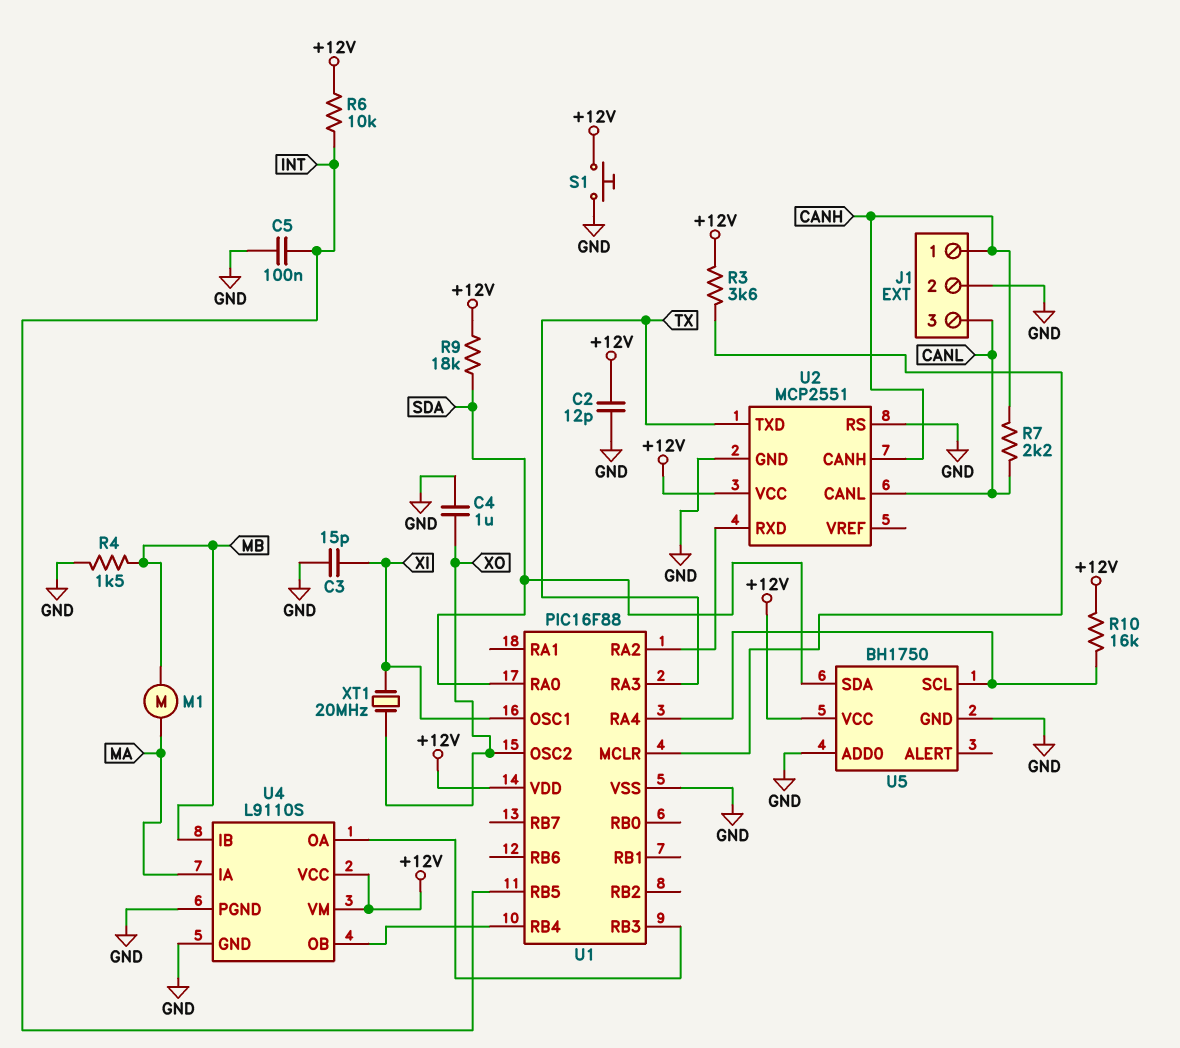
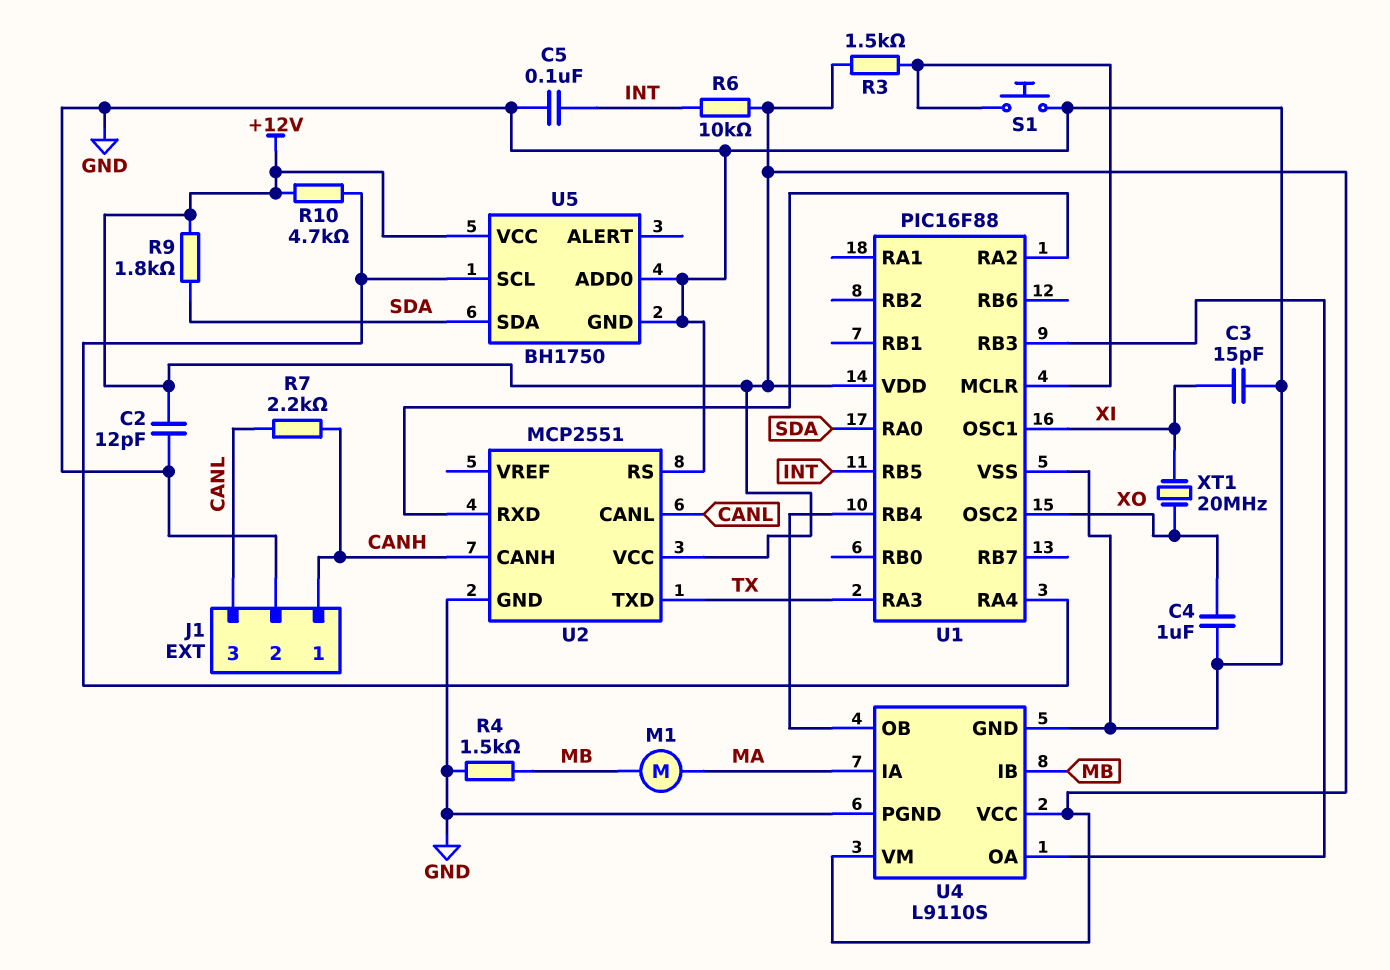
R3: 3.6k (+12V, U1/MCLR) -> 1.5k (+12V, U1/MCLR)
R9: 18k (+12V, SDA) -> 1.8k (+12V, SDA)
R10: 16k (+12V, U1/RA4) -> 4.7k (+12V, U1/RA4)
S1: button (+12V, GND) -> button (GND, U1/MCLR)

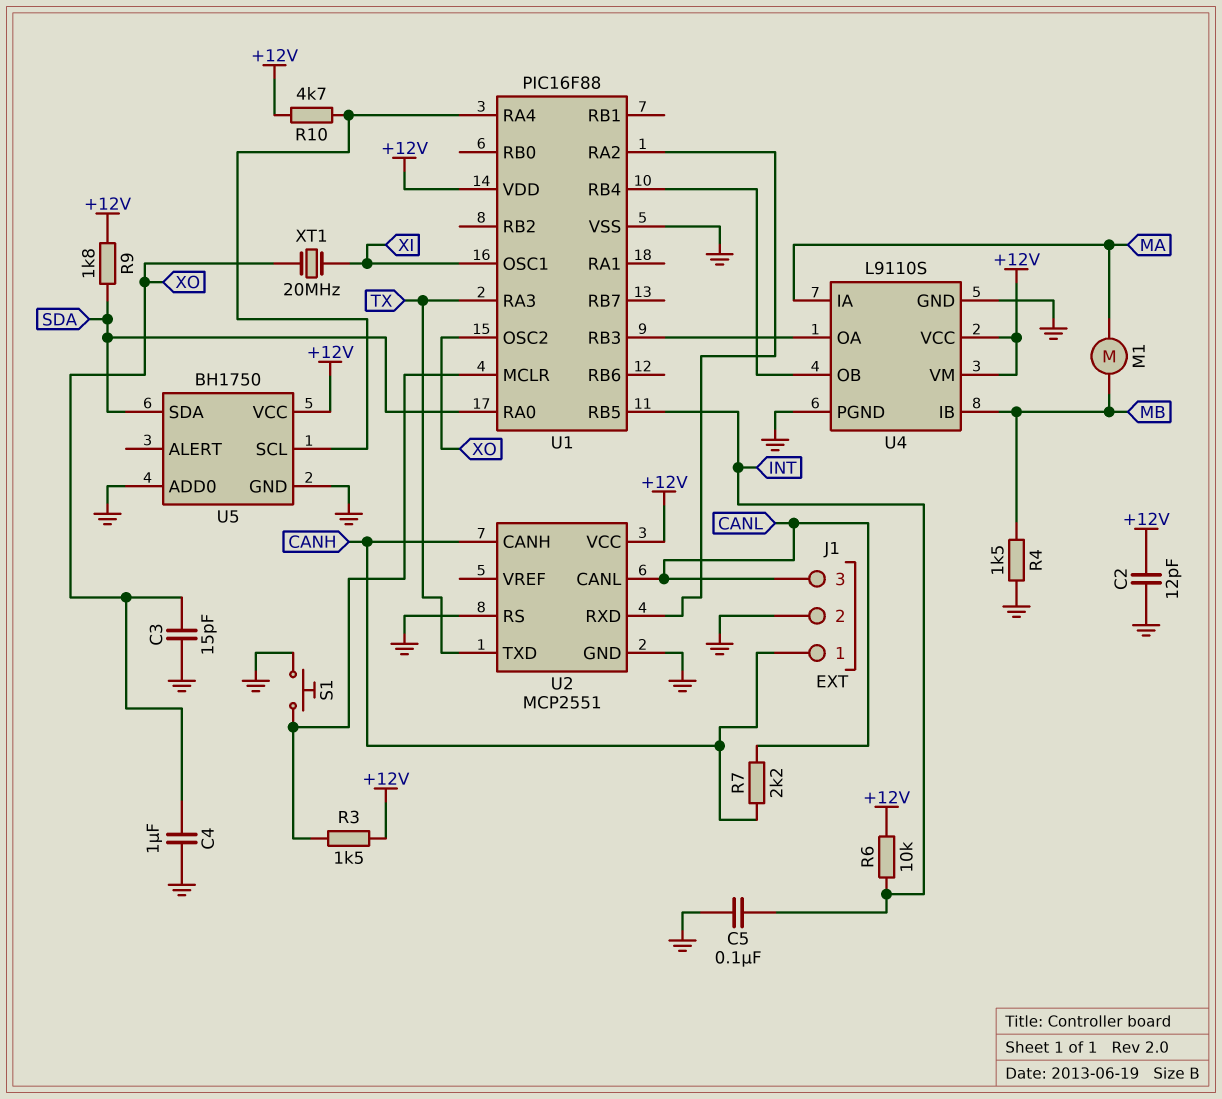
C3: 15pF (GND, XI) -> 15pF (GND, XO)

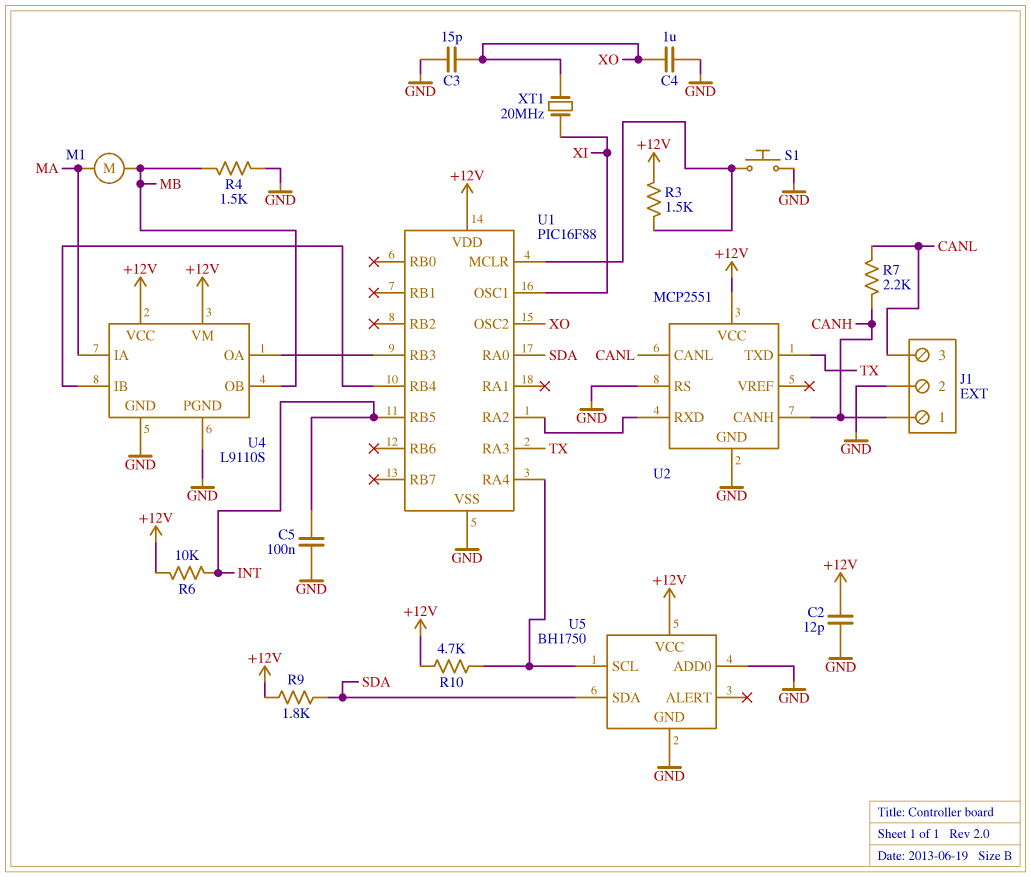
U4 pin IB: MB -> U1/RB4
U4 pin OB: U1/RB4 -> MB

